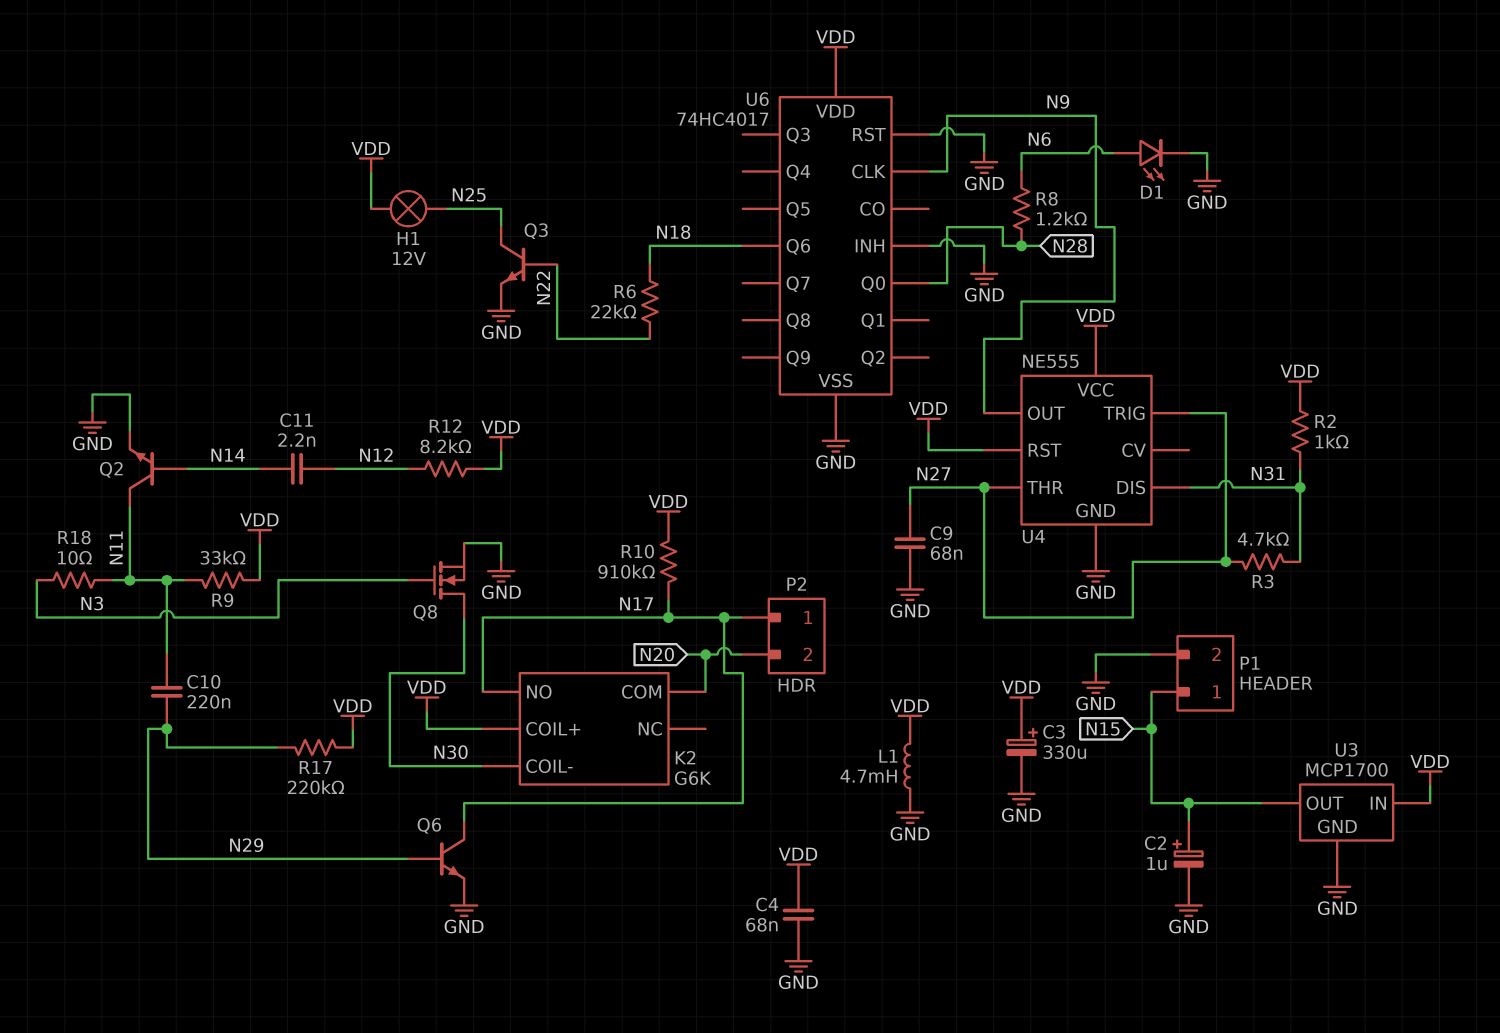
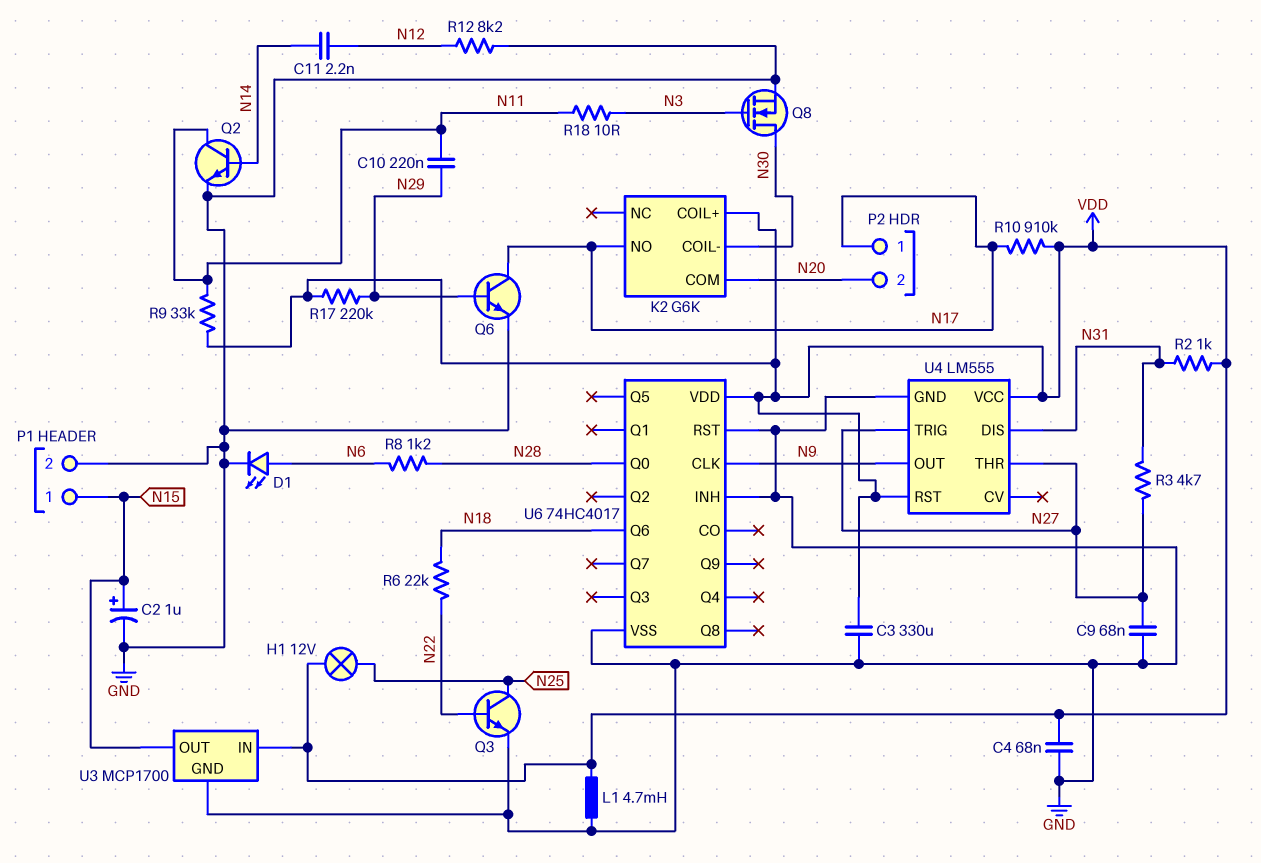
C3: 330uF (plus VDD, minus GND) -> 330uF (GND, VDD)
R12: 8.2k (N12, VDD) -> 8.2k (GND, N12)
U4: NE555 -> LM555

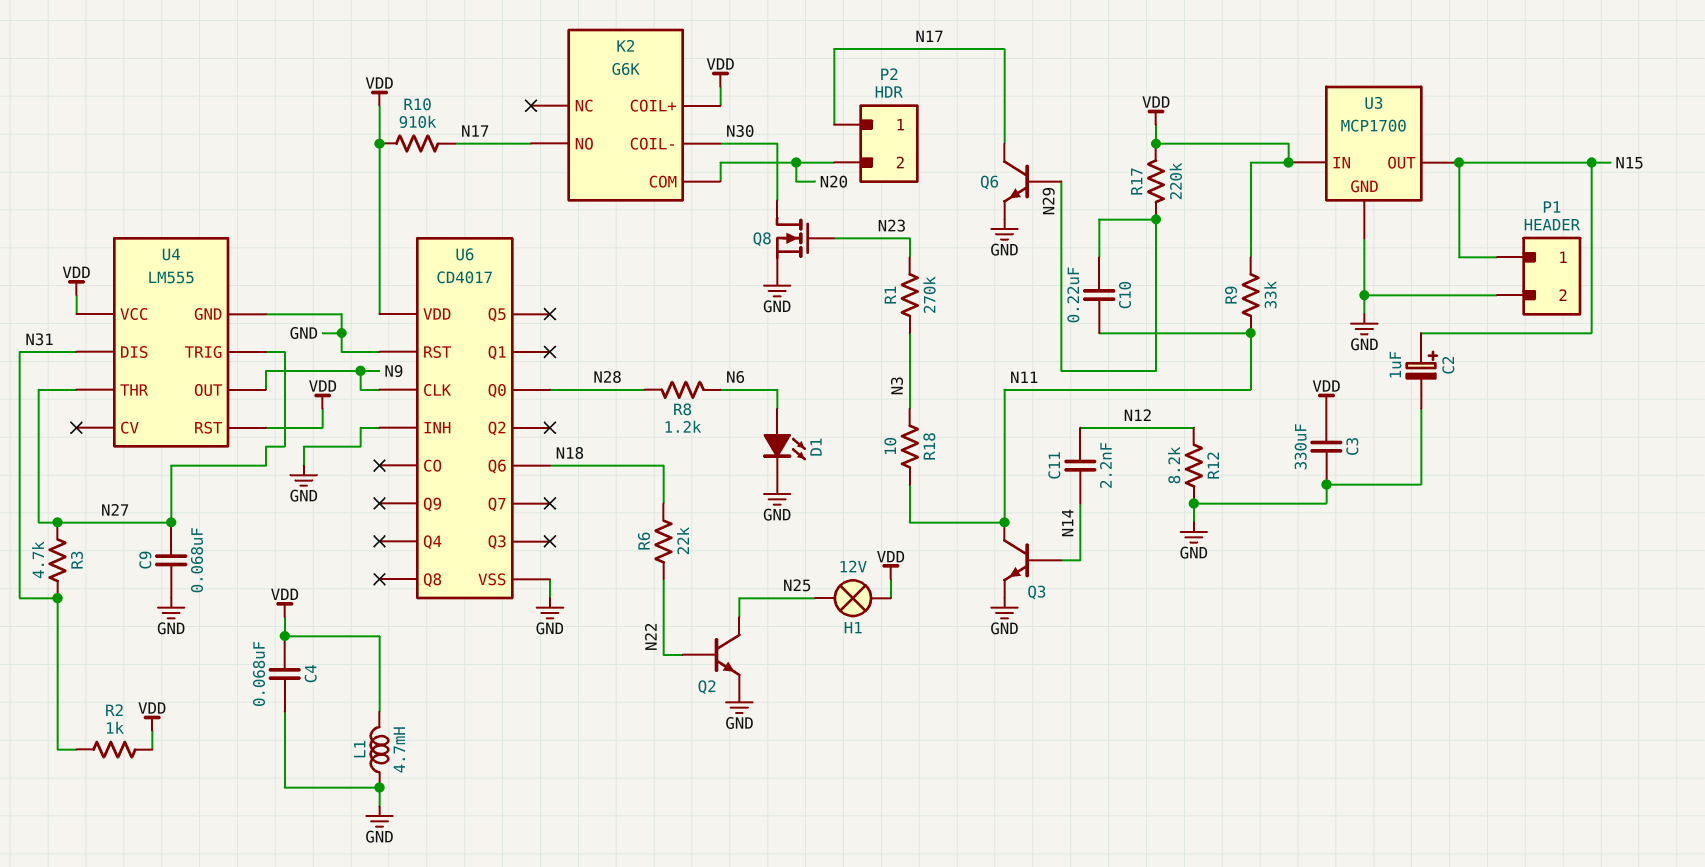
Q2: NPN (B N14, C N11, E GND) -> NPN (B N22, C N25, E GND)
Q3: NPN (B N22, C N25, E GND) -> NPN (B N14, C N11, E GND)
Q8: NMOS (G N3, D N30, S GND) -> NMOS (G N23, D N30, S GND)
R1: none -> 270k (N3, N23)
U6: 74HC4017 -> CD4017

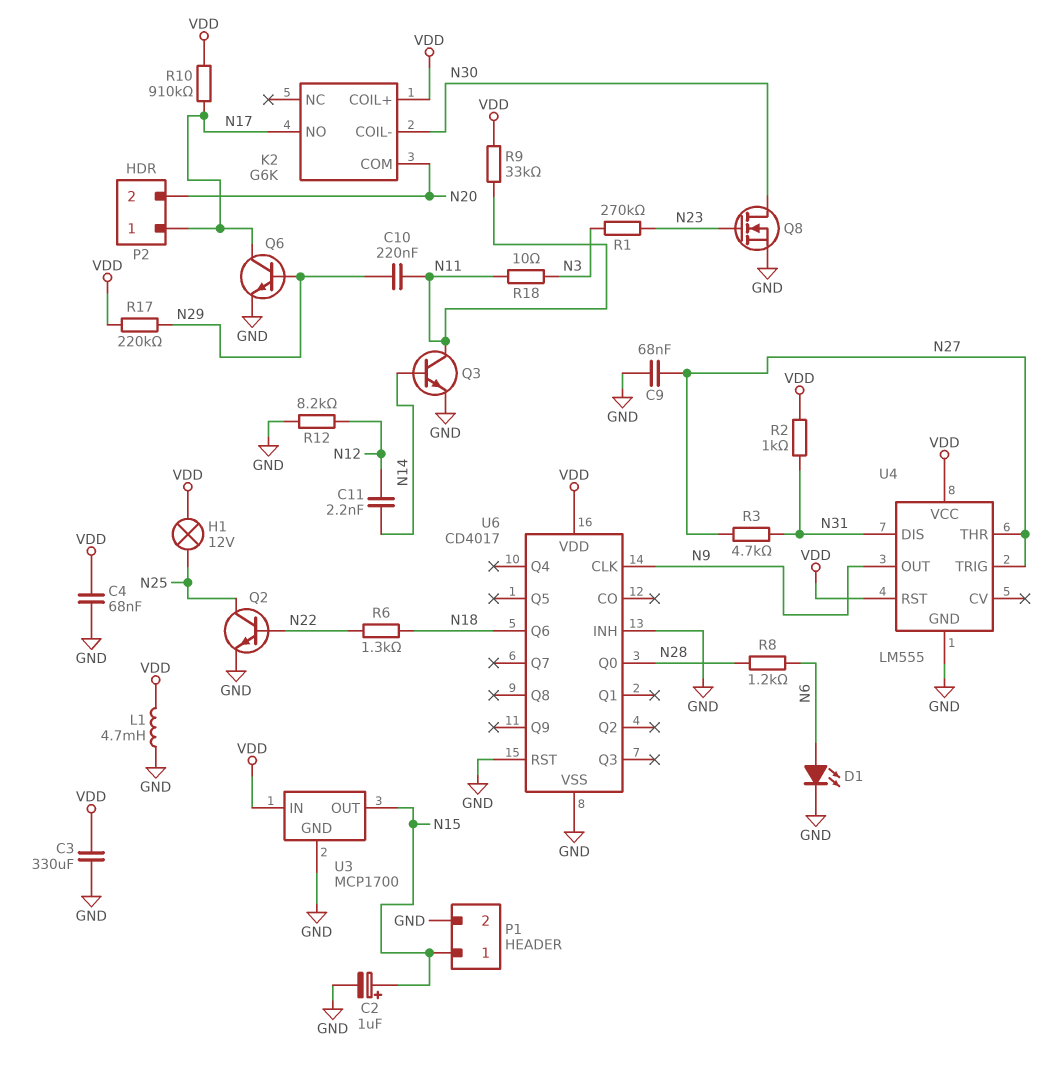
R6: 22k (N18, N22) -> 1.3k (N18, N22)

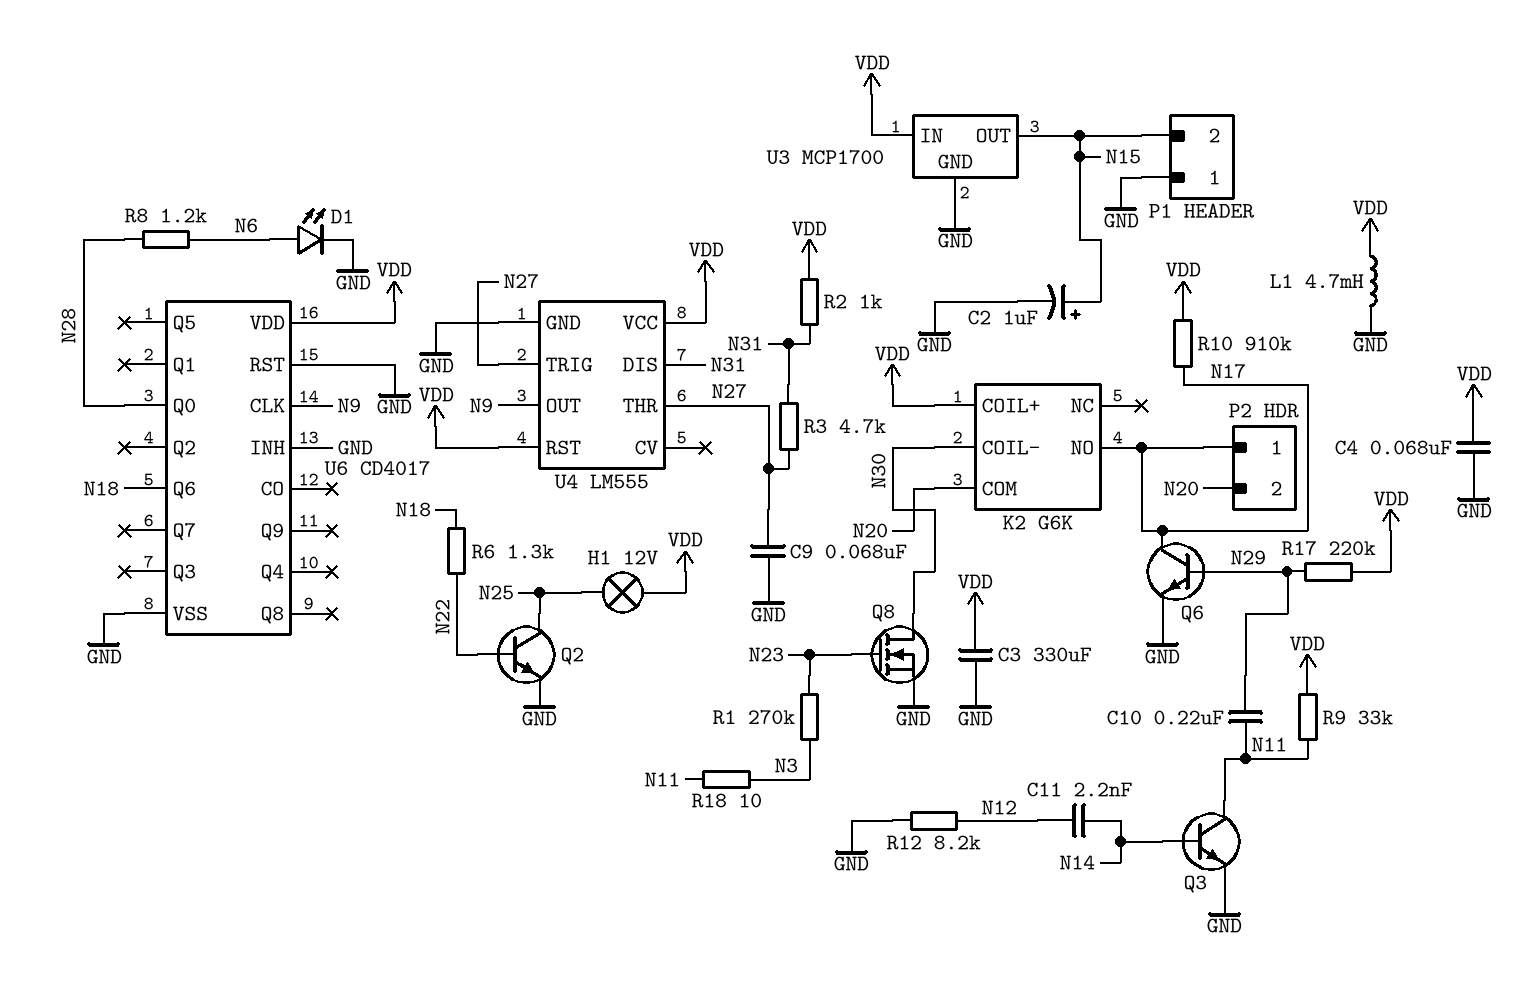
P1 pin 1: N15 -> GND
P1 pin 2: GND -> N15

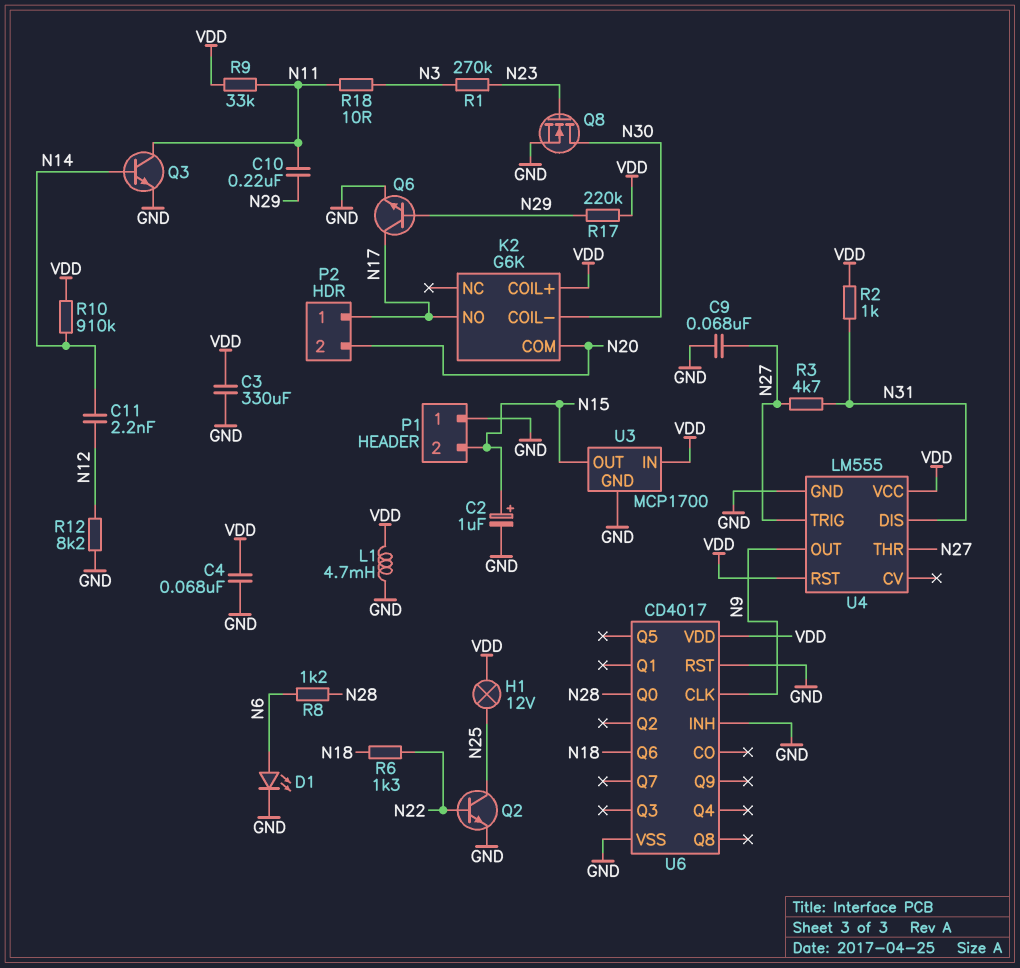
R10: 910k (N17, VDD) -> 910k (N14, VDD)

